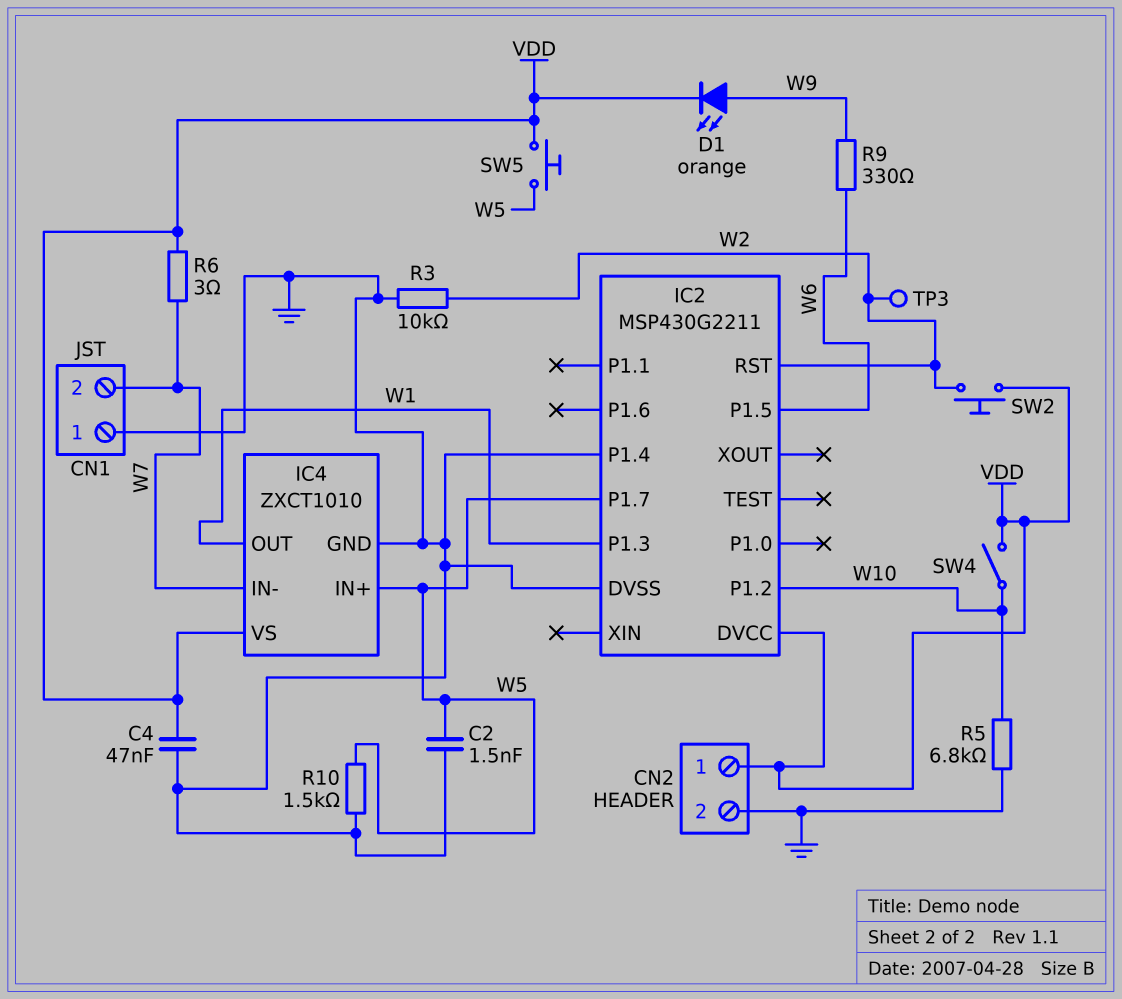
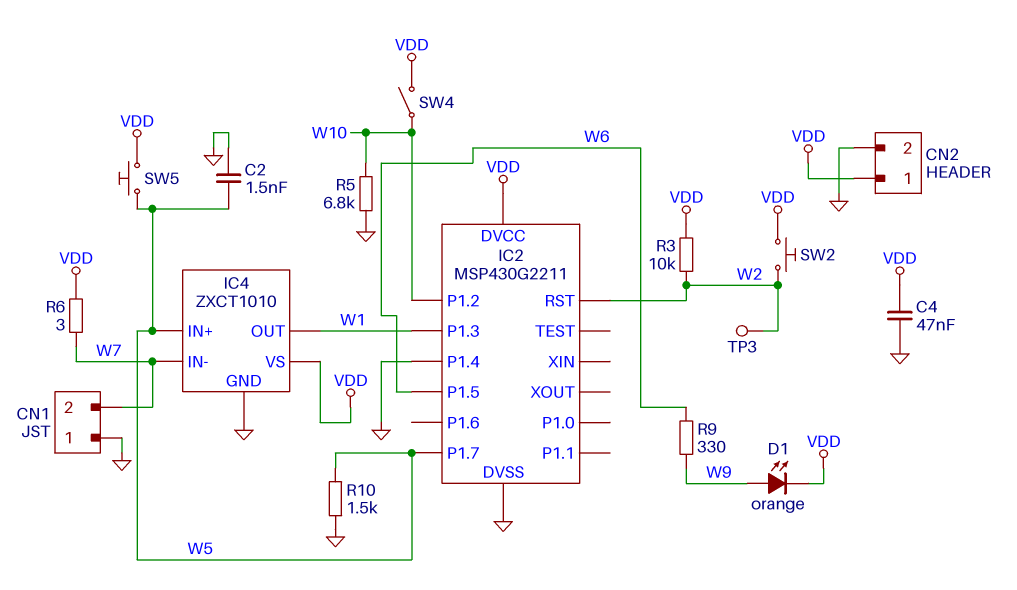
R3: 10k (GND, W2) -> 10k (VDD, W2)

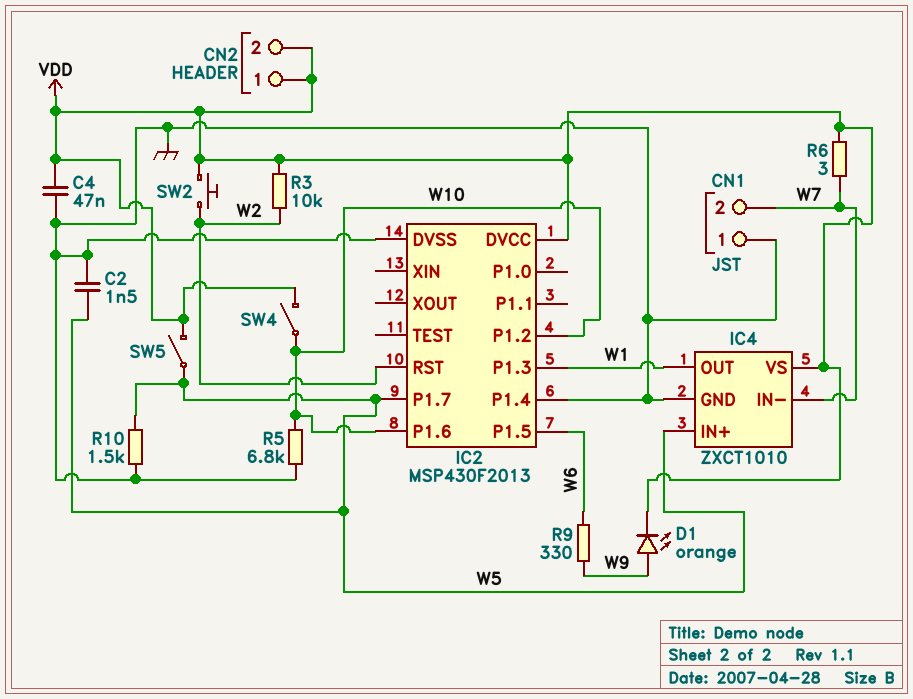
CN2 pin 2: GND -> VDD
IC2: MSP430G2211 -> MSP430F2013
IC2 pin P1.6: none -> W10
SW5: button (VDD, W5) -> switch (VDD, W5)
TP3: test point (W2) -> none

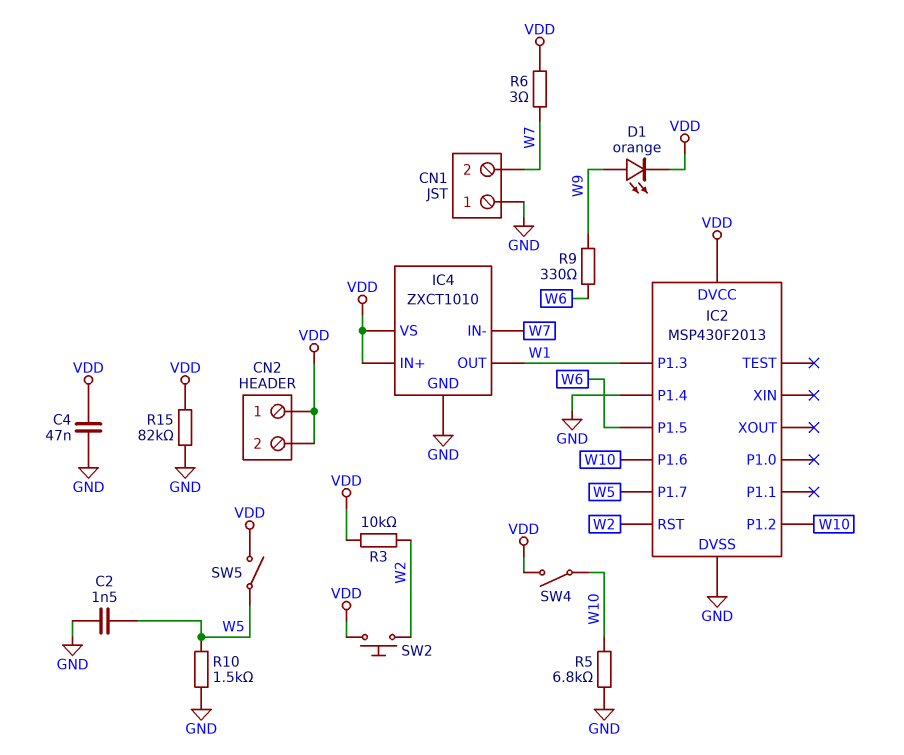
IC4 pin IN+: W5 -> VDD
R15: none -> 82k (GND, VDD)

